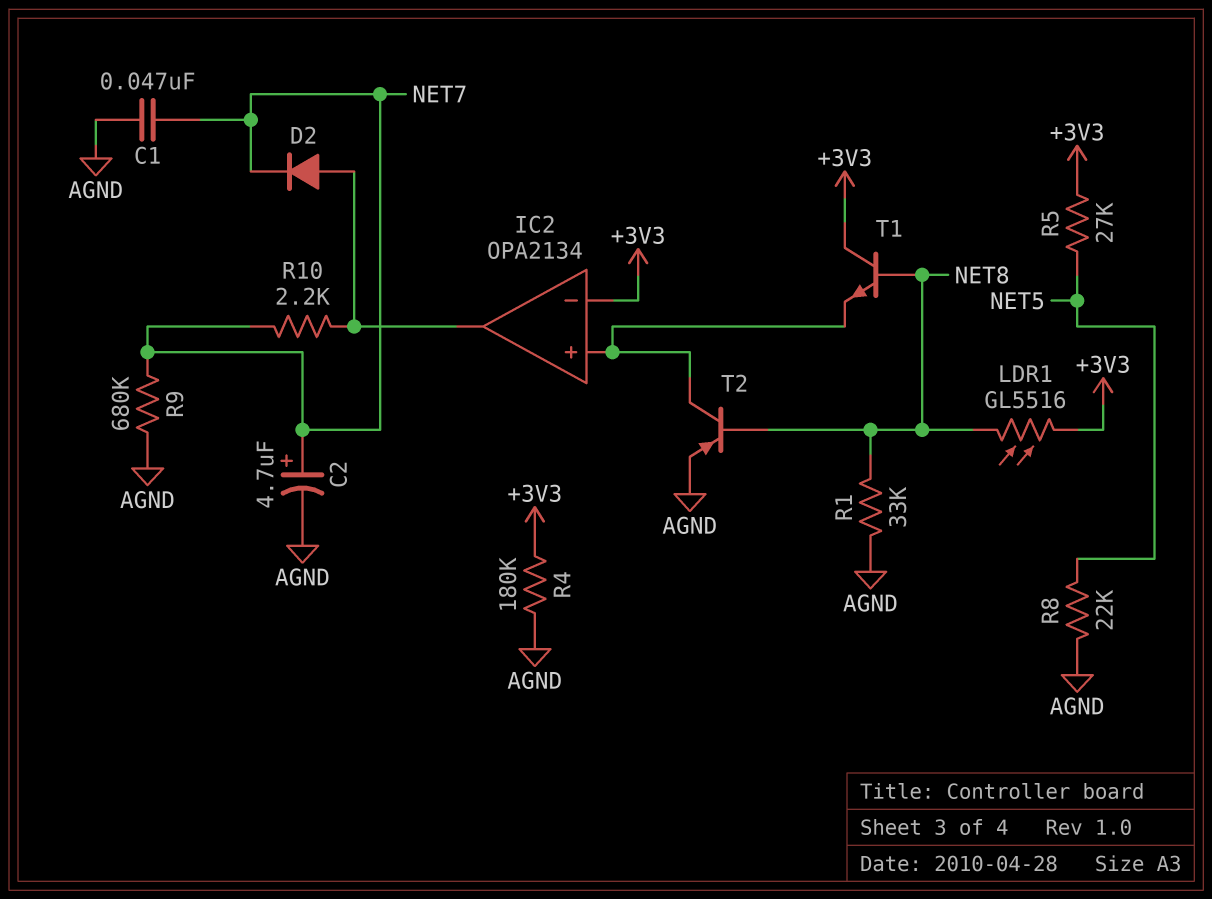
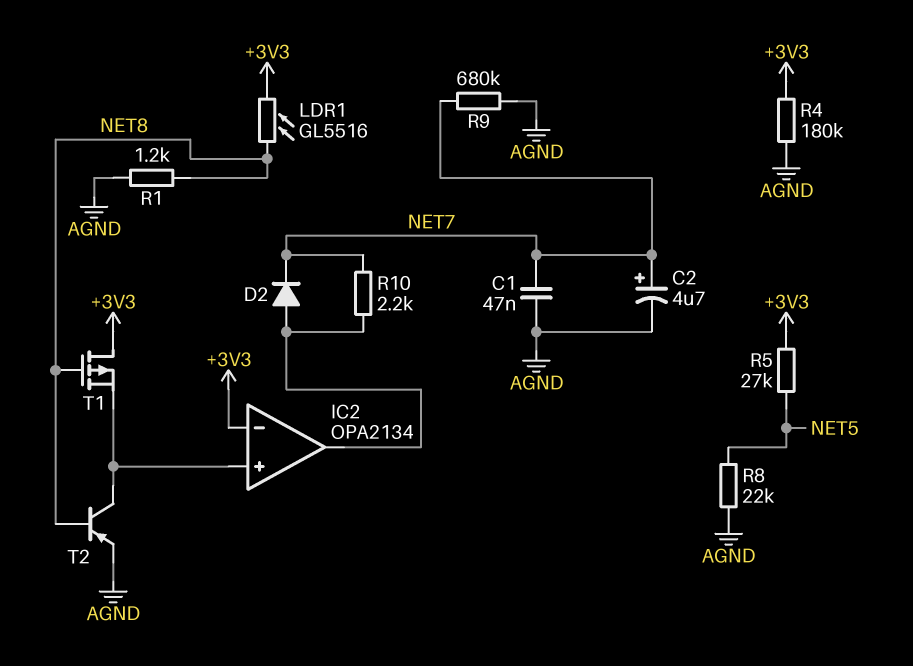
R1: 33k (AGND, NET8) -> 1.2k (AGND, NET8)
T1: NPN (B NET8, C +3V3, E IC2/in+) -> PMOS (G NET8, D +3V3, S IC2/in+)

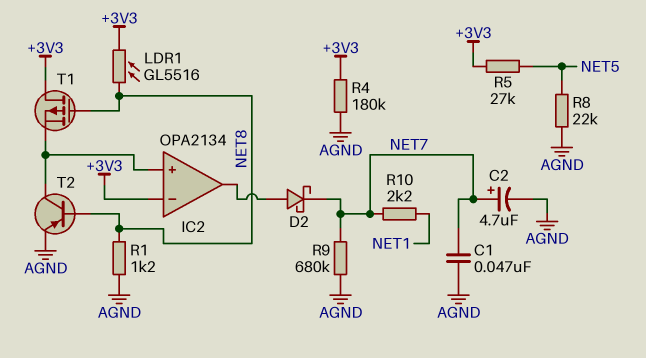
D2: diode (A IC2/out, K NET7) -> schottky (A IC2/out, K NET7)
R10: 2.2k (IC2/out, NET7) -> 2.2k (NET1, NET7)

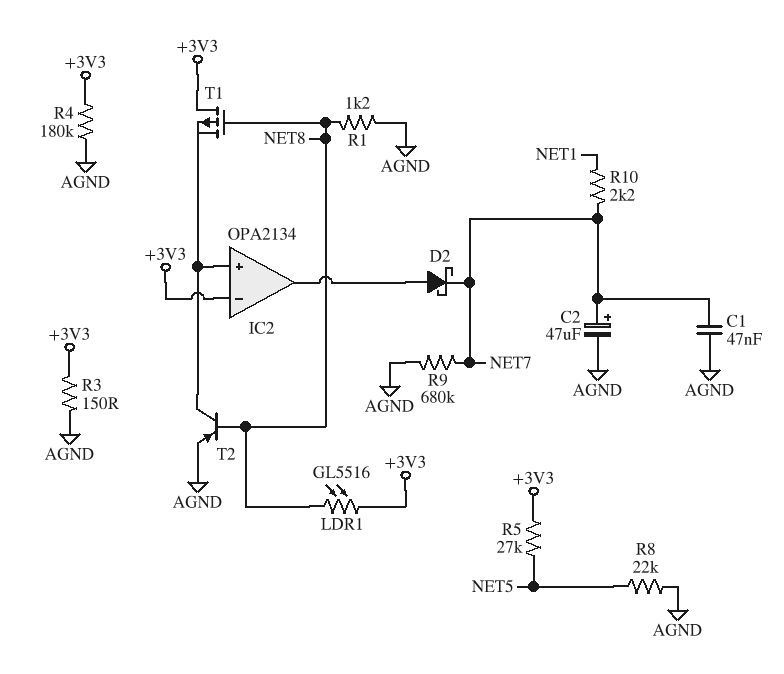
C2: 4.7uF (plus NET7, minus AGND) -> 47uF (plus NET7, minus AGND)
R3: none -> 150 (+3V3, AGND)

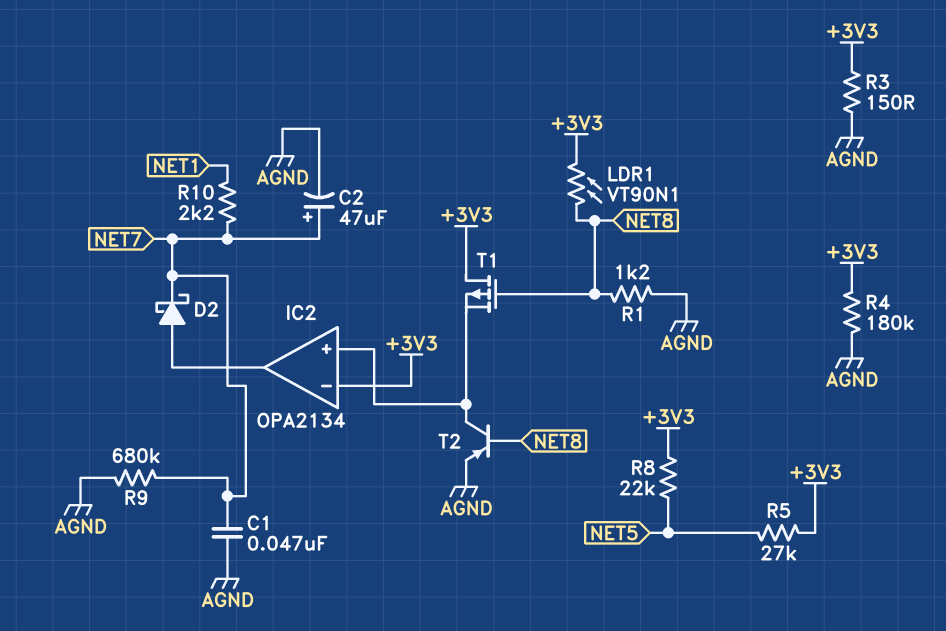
LDR1: GL5516 (+3V3, NET8) -> VT90N1 (+3V3, NET8)
R8: 22k (AGND, NET5) -> 22k (+3V3, NET5)

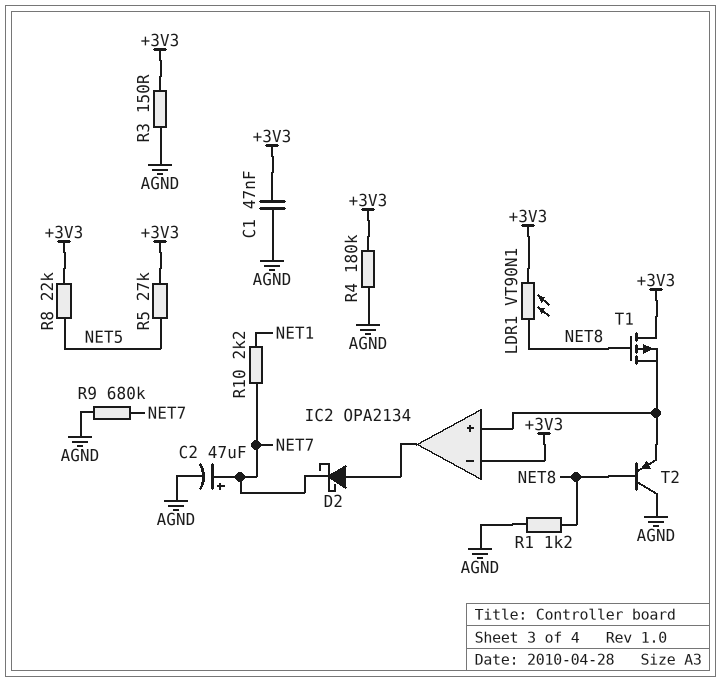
C1: 47nF (AGND, NET7) -> 47nF (+3V3, AGND)
T2: PNP (B NET8, C IC2/in+, E AGND) -> PNP (B NET8, C AGND, E IC2/in+)

